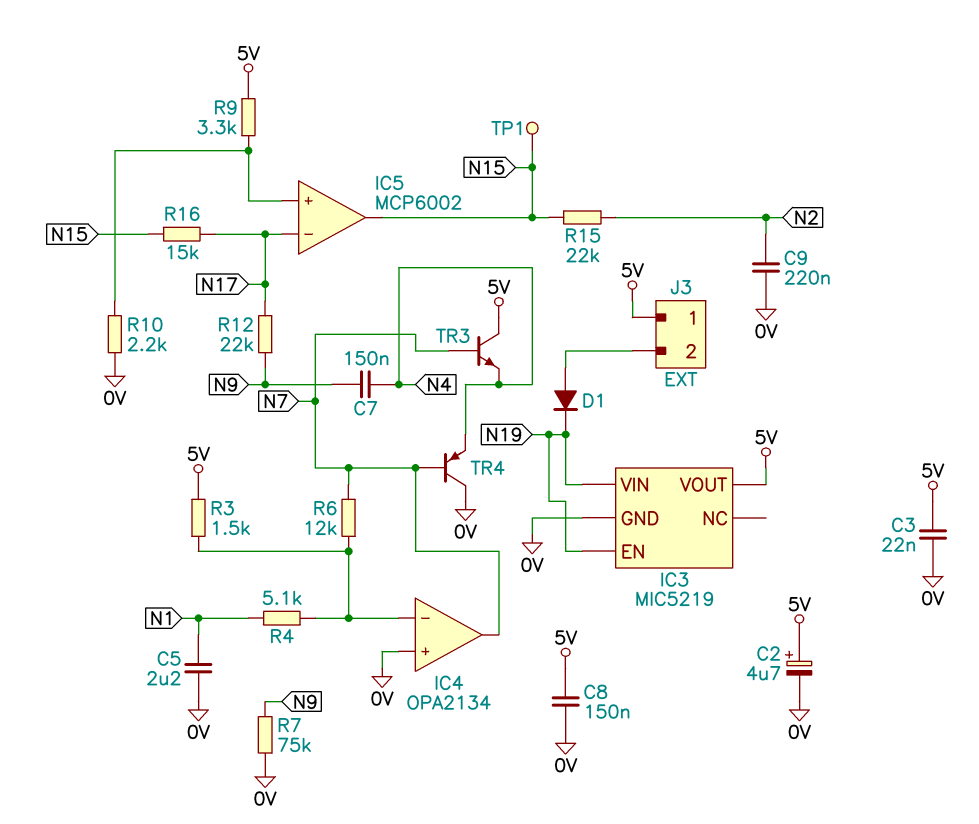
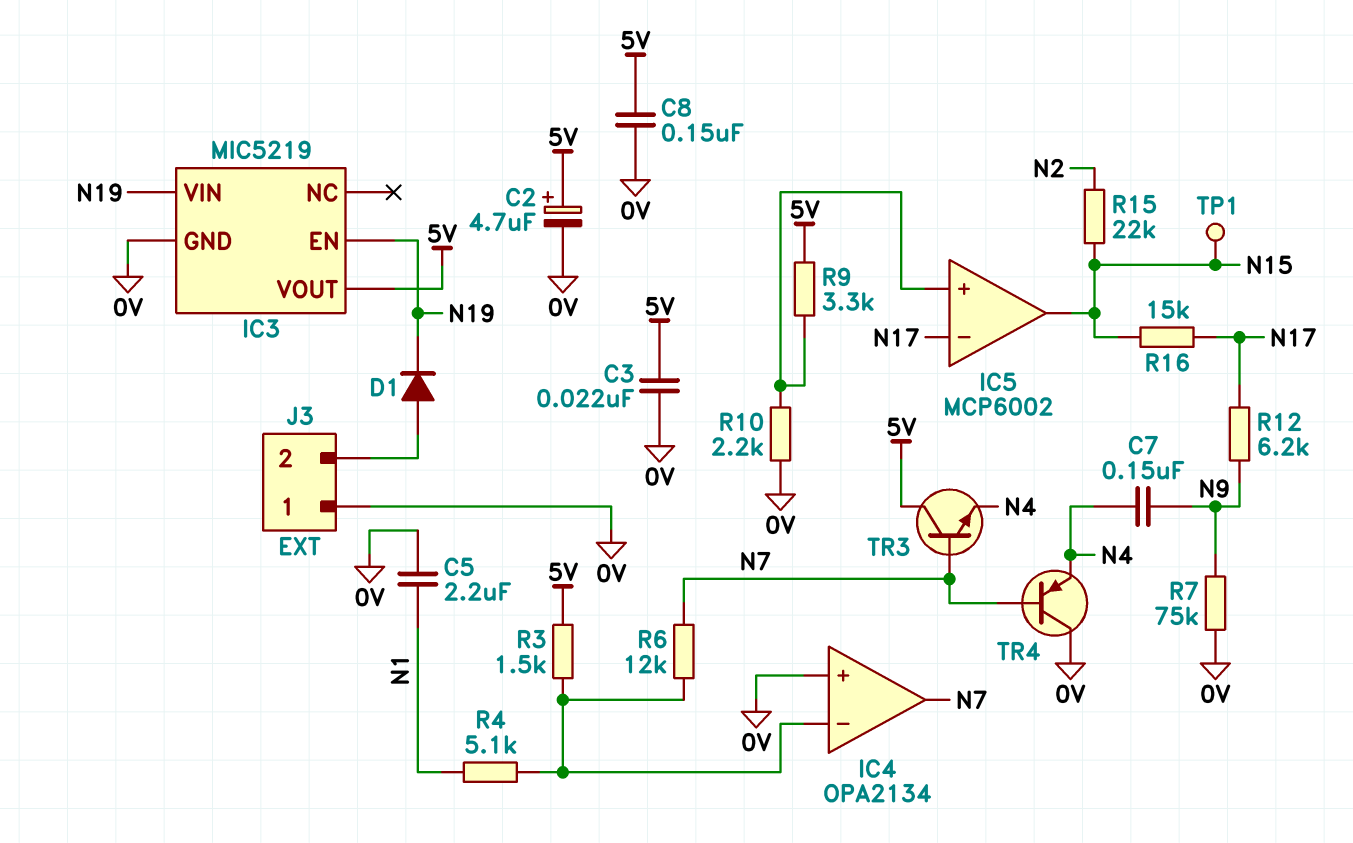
C9: 220nF (0V, N2) -> none
J3 pin 1: 5V -> 0V
R12: 22k (N9, N17) -> 6.2k (N9, N17)

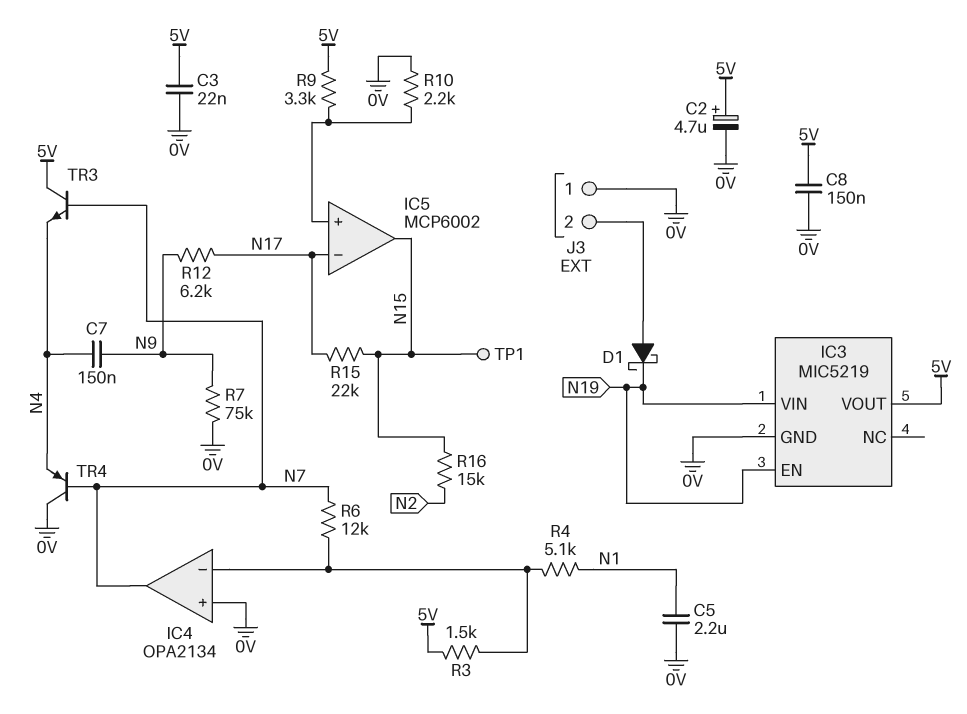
D1: diode (A J3/2, K N19) -> schottky (A J3/2, K N19)
R15: 22k (N2, N15) -> 22k (N15, N17)
R16: 15k (N15, N17) -> 15k (N2, N15)

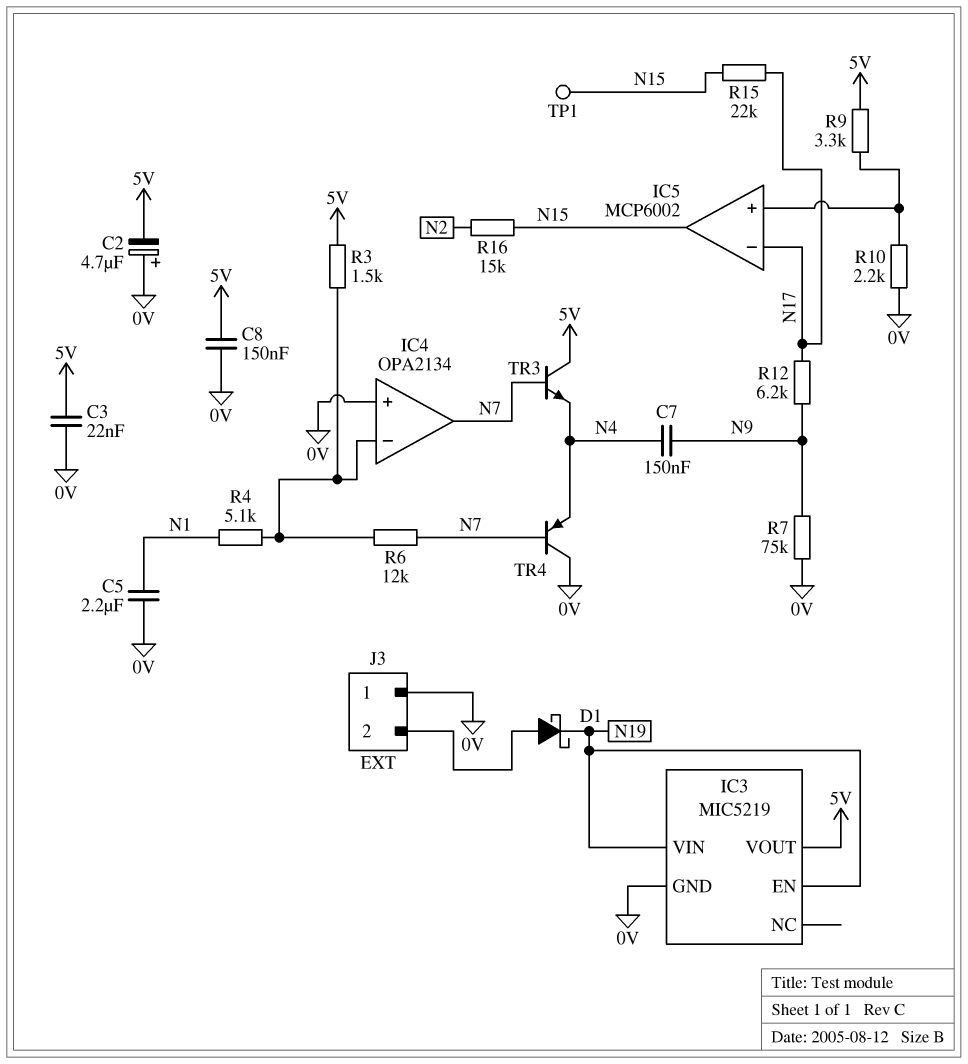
C2: 4.7uF (plus 5V, minus 0V) -> 4.7uF (plus 0V, minus 5V)

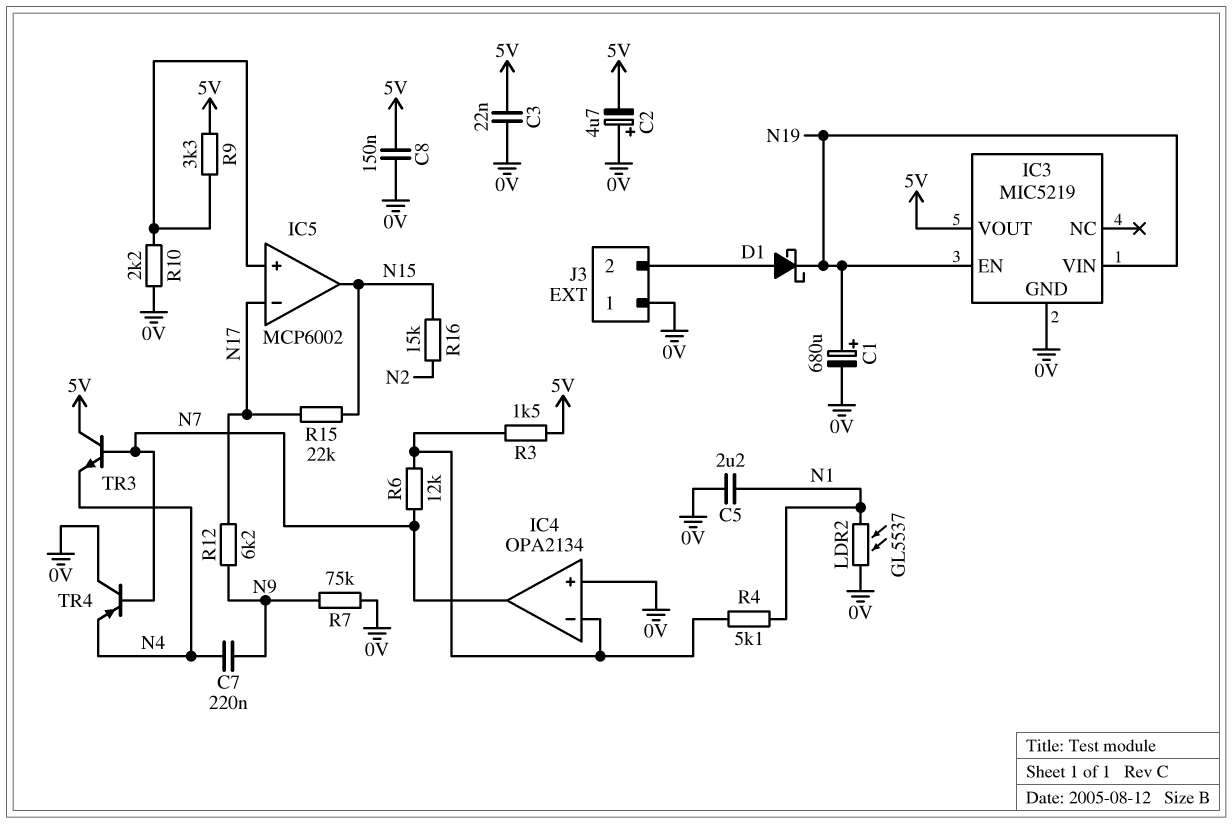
C1: none -> 680uF (plus N19, minus 0V)
C7: 150nF (N4, N9) -> 220nF (N4, N9)
LDR2: none -> GL5537 (0V, N1)
TP1: test point (N15) -> none

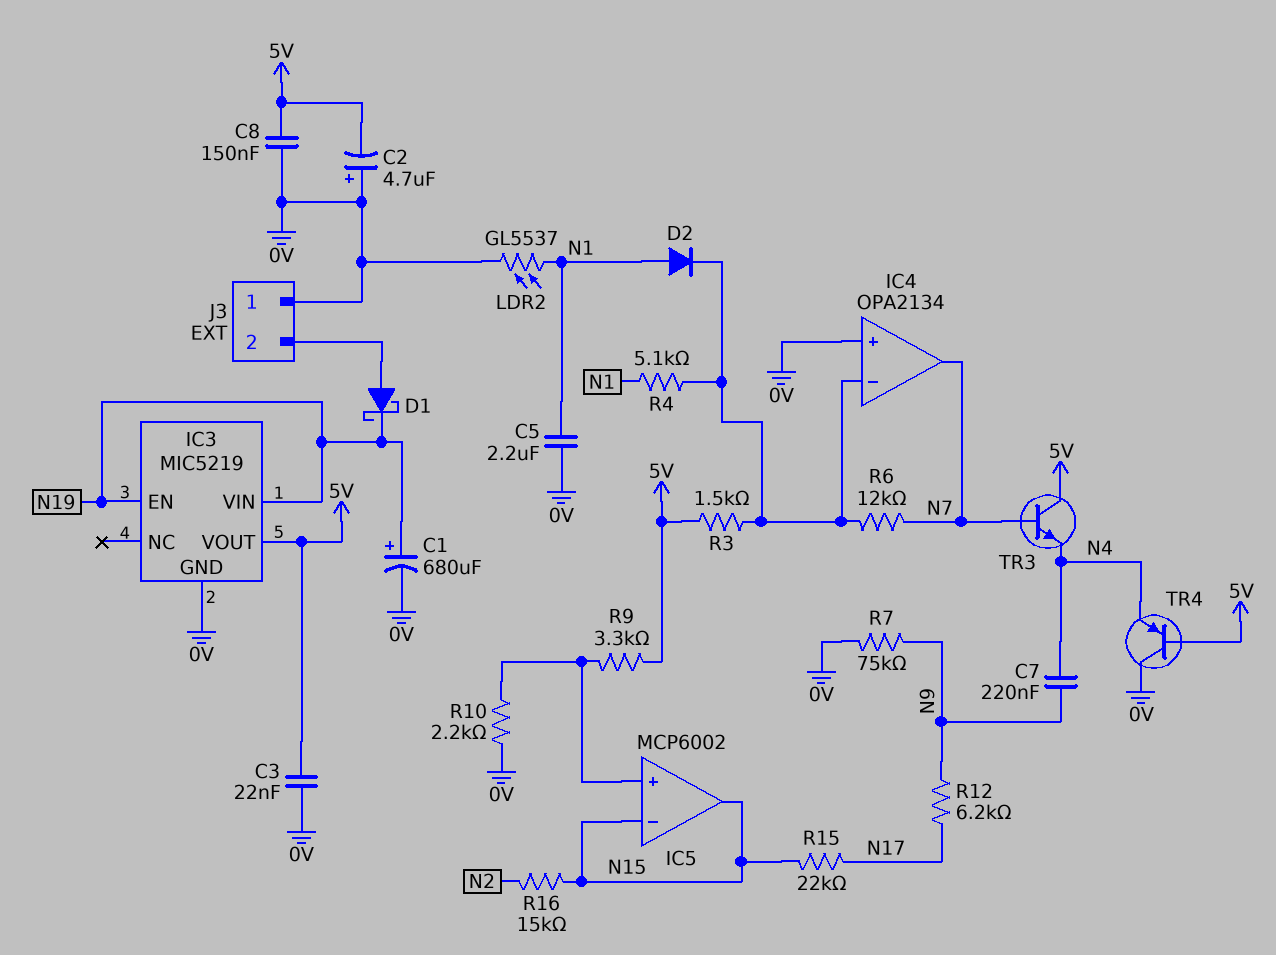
D2: none -> diode (A N1, K IC4/in-)
IC5 pin in-: N17 -> N15
TR4: PNP (B N7, C 0V, E N4) -> PNP (B 5V, C 0V, E N4)

